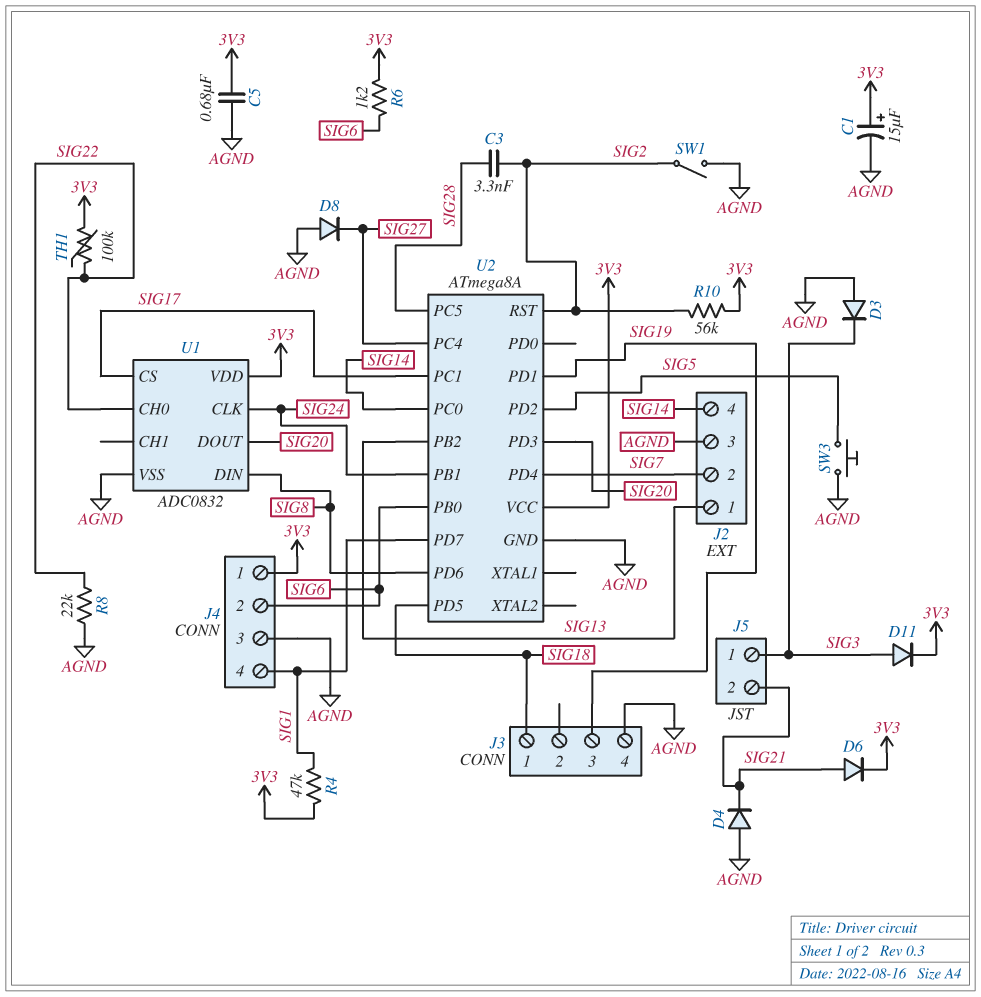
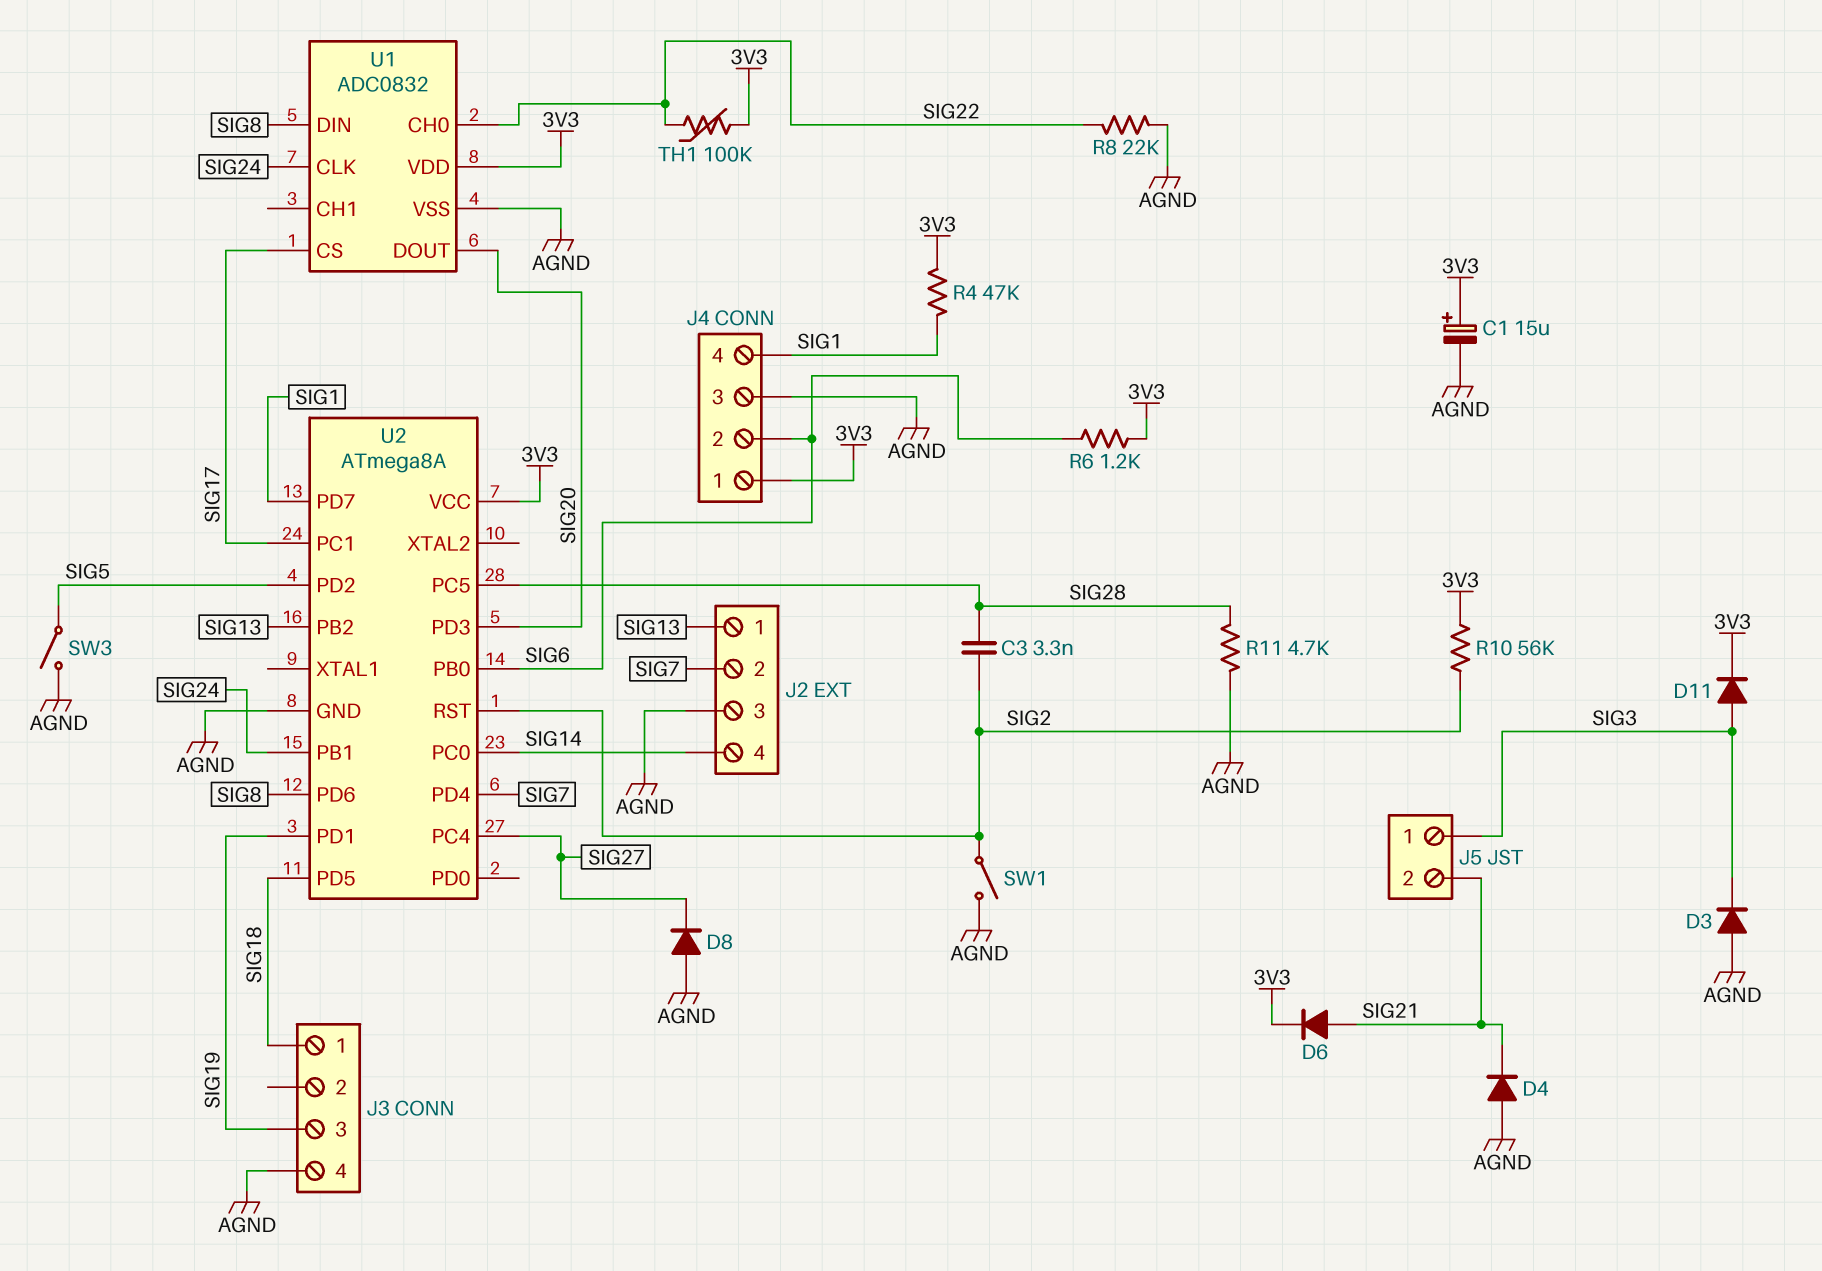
C5: 680nF (3V3, AGND) -> none
R11: none -> 4.7k (AGND, SIG28)
SW3: button (AGND, SIG5) -> switch (AGND, SIG5)

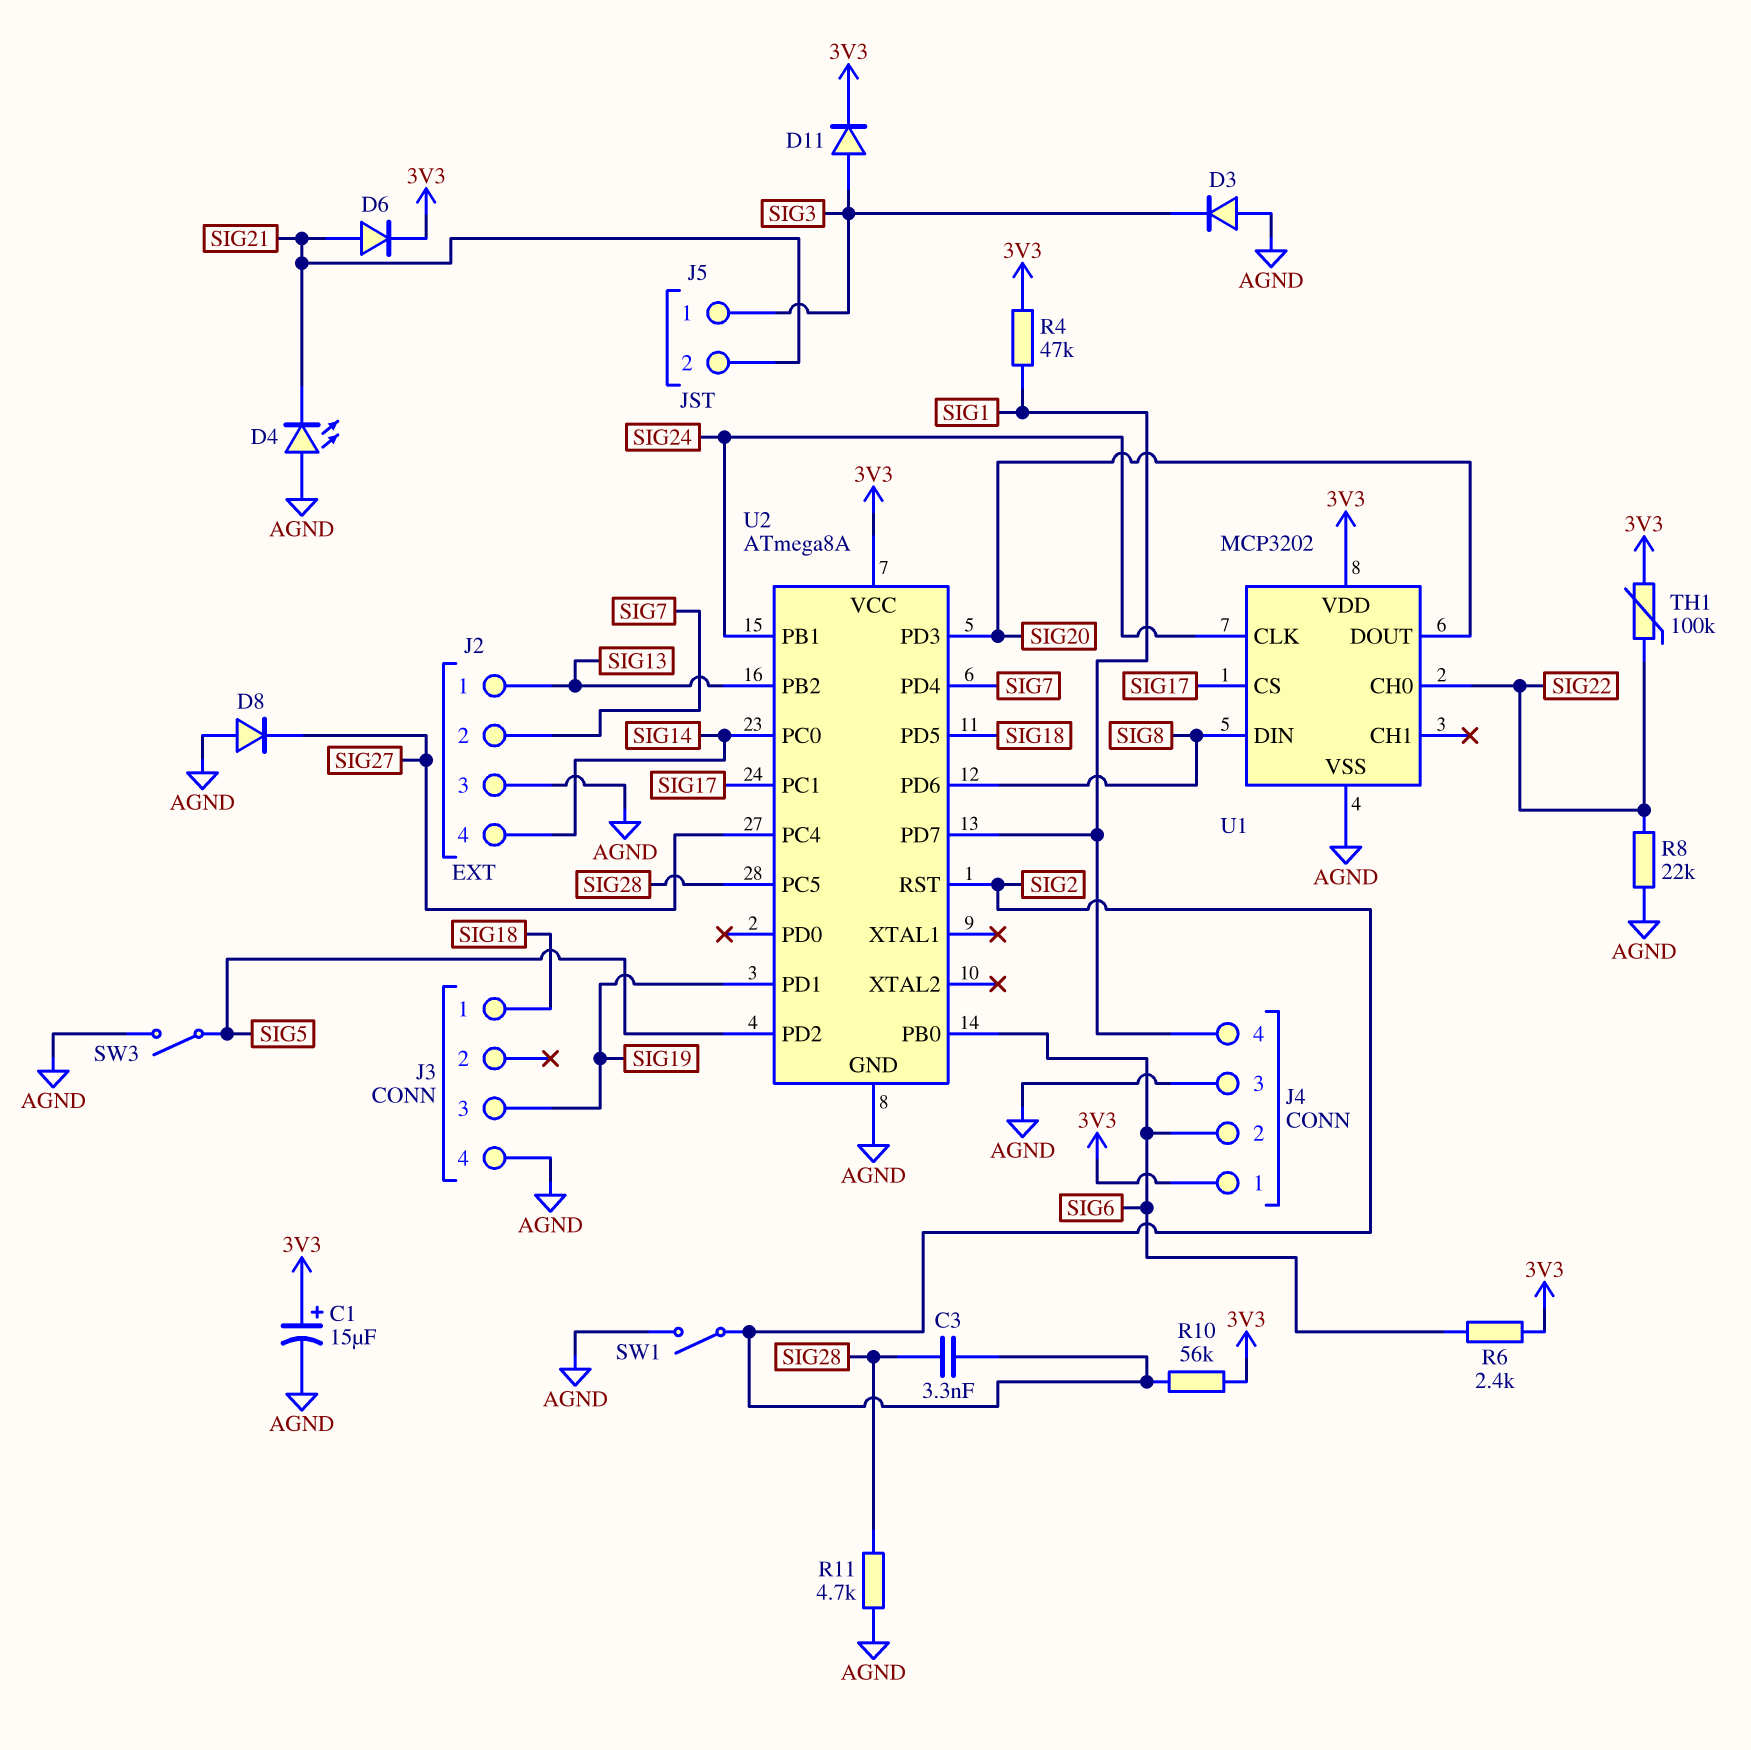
D4: diode (A AGND, K SIG21) -> LED (A AGND, K SIG21)
R6: 1.2k (3V3, SIG6) -> 2.4k (3V3, SIG6)
U1: ADC0832 -> MCP3202

